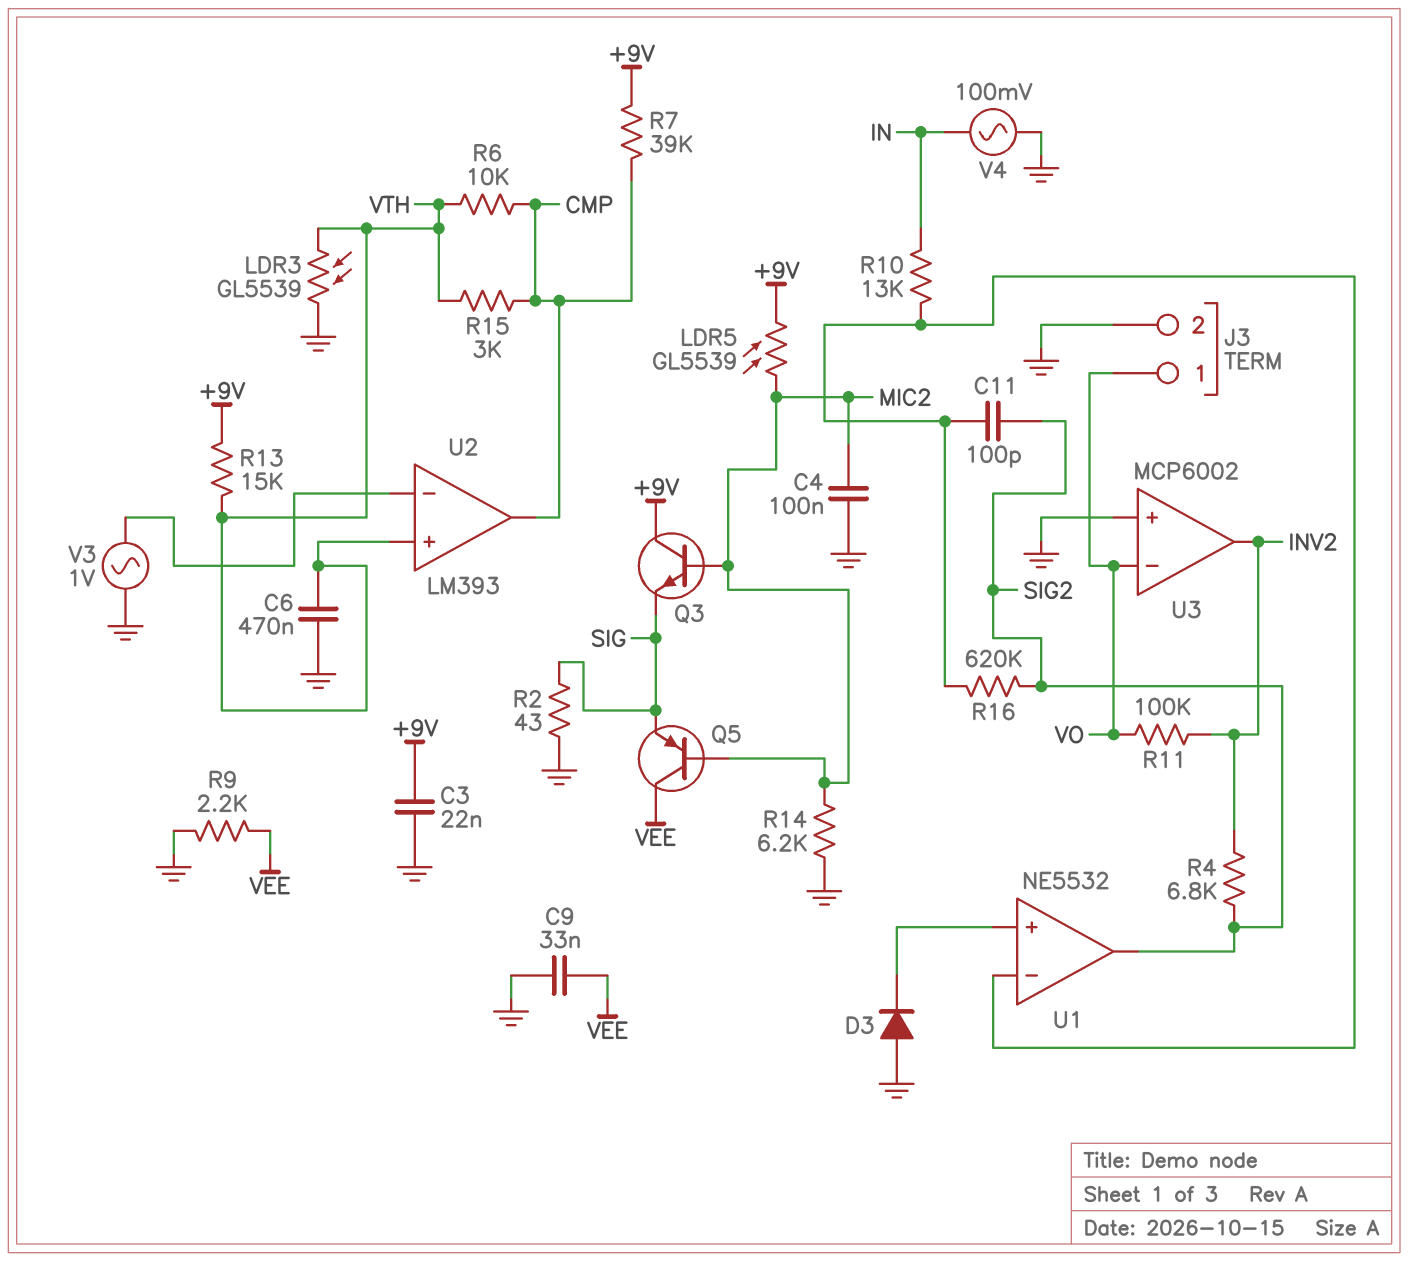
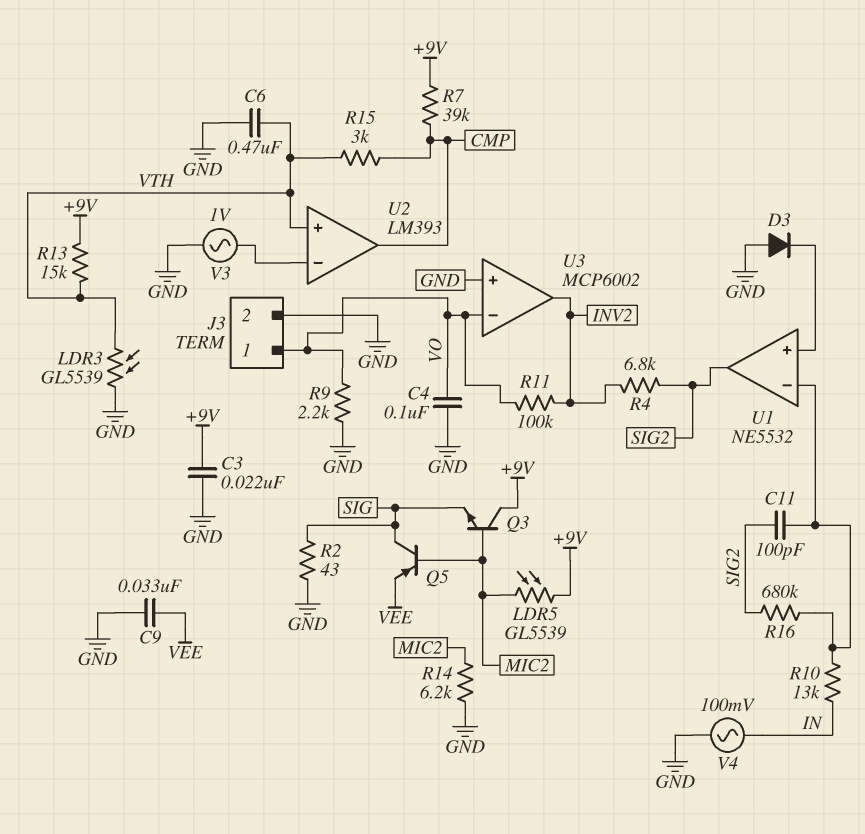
C4: 100nF (GND, MIC2) -> 100nF (GND, VO)
Q5: PNP (B MIC2, C VEE, E SIG) -> PNP (B MIC2, C SIG, E VEE)
R6: 10k (CMP, VTH) -> none
R9: 2.2k (GND, VEE) -> 2.2k (GND, VO)
R16: 620k (SIG2, U1/in-) -> 680k (SIG2, U1/in-)

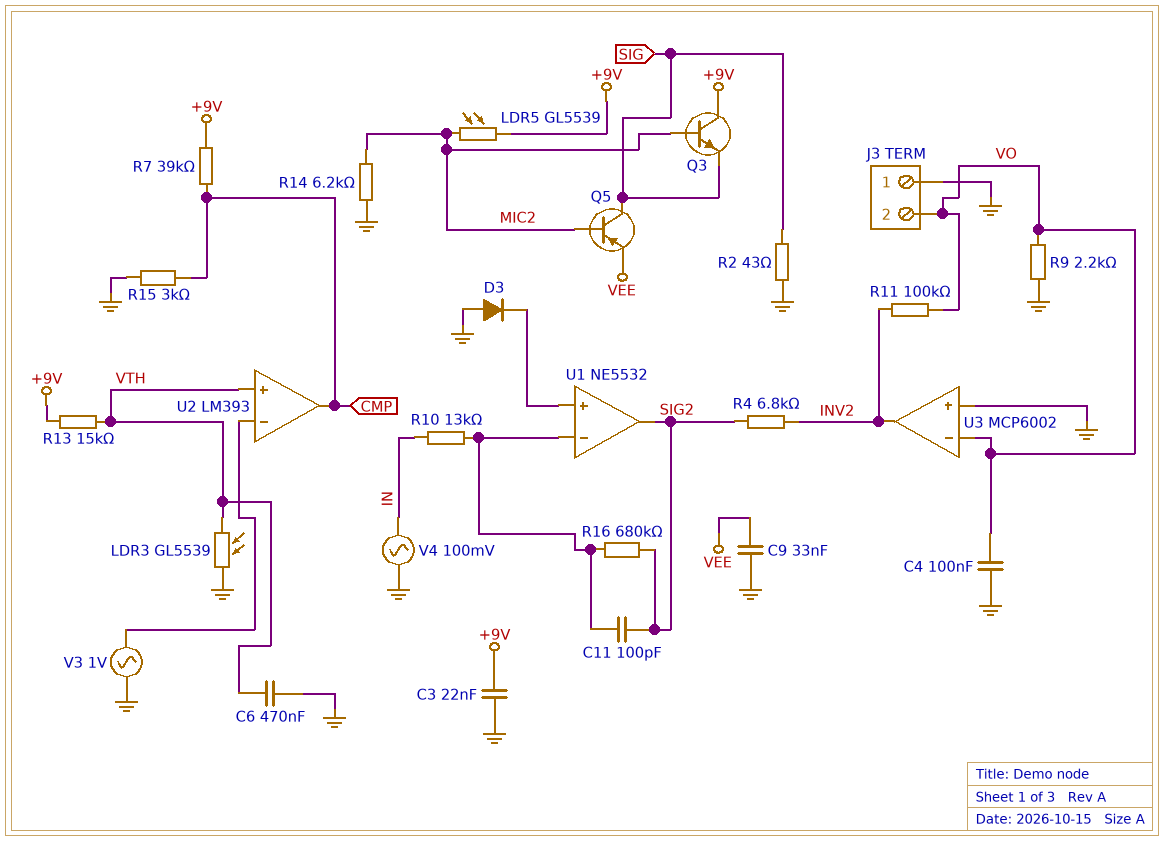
J3 pin 1: VO -> GND
J3 pin 2: GND -> VO
R15: 3k (CMP, VTH) -> 3k (CMP, GND)

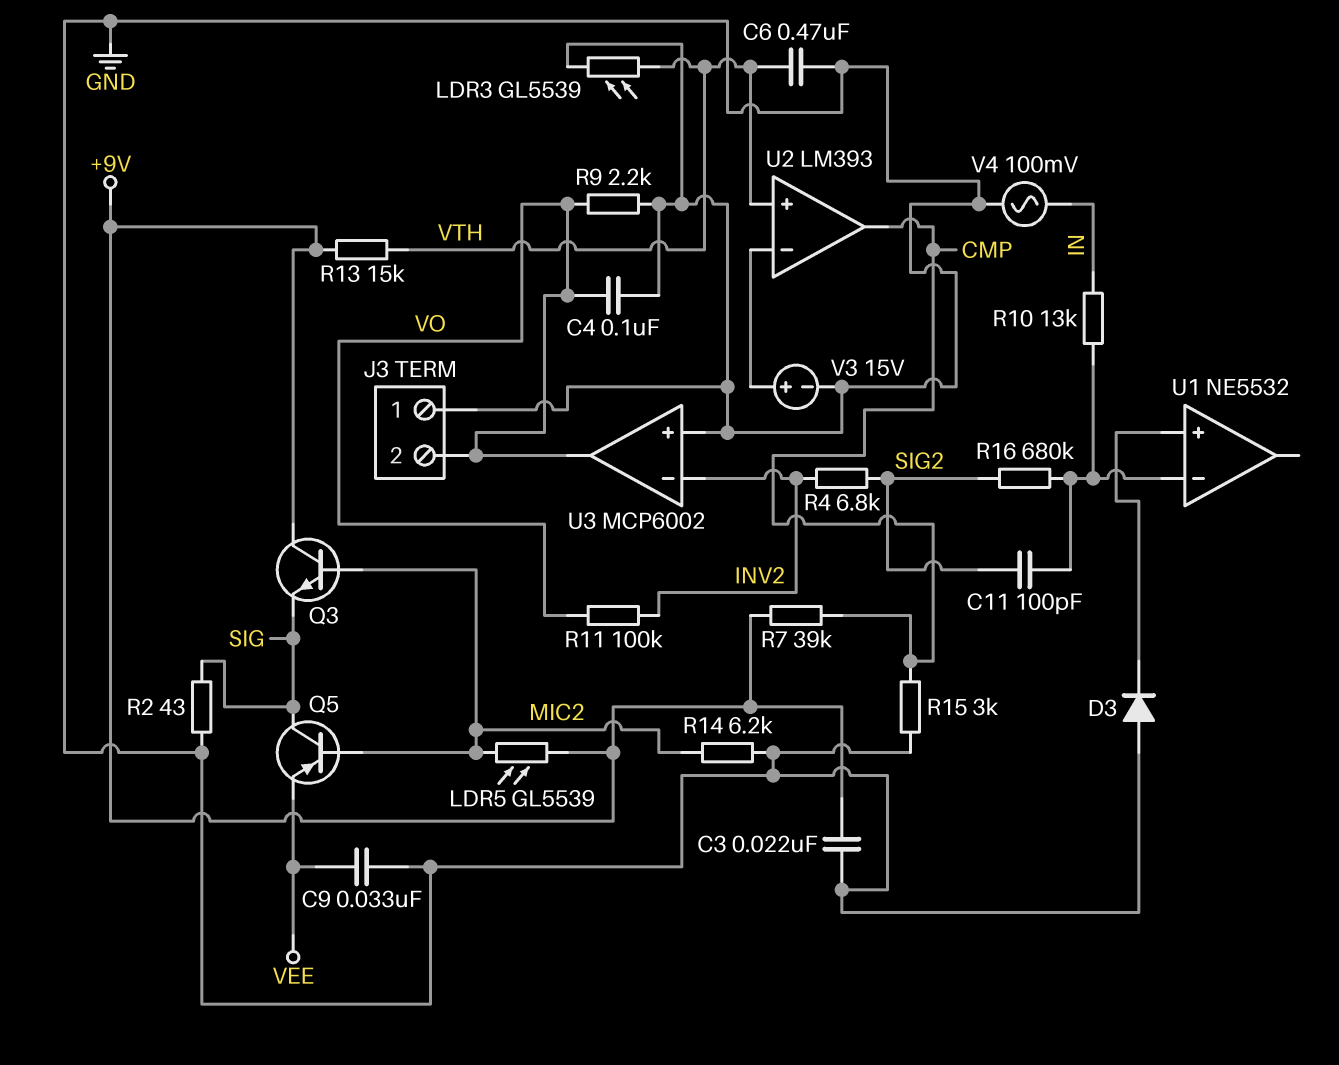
U1 pin out: SIG2 -> none
U3 pin in-: VO -> INV2
U3 pin out: INV2 -> VO
V3: AC 1V (GND, U2/in-) -> 15V (plus U2/in-, minus GND)

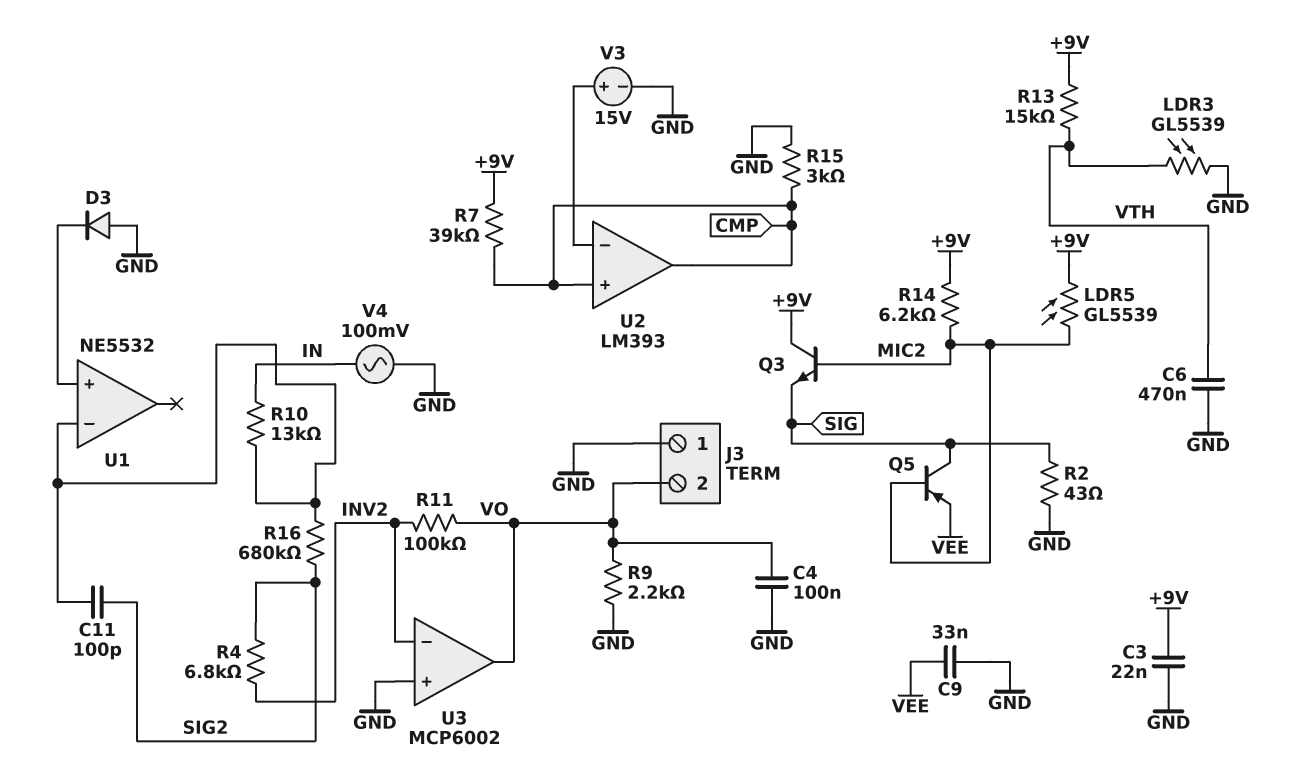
R14: 6.2k (GND, MIC2) -> 6.2k (+9V, MIC2)
U2 pin in+: VTH -> CMP

